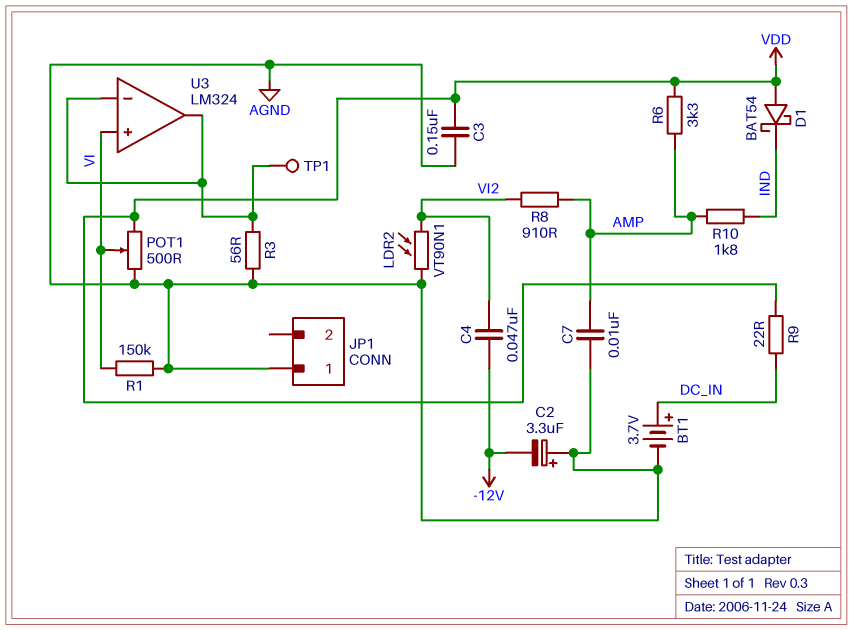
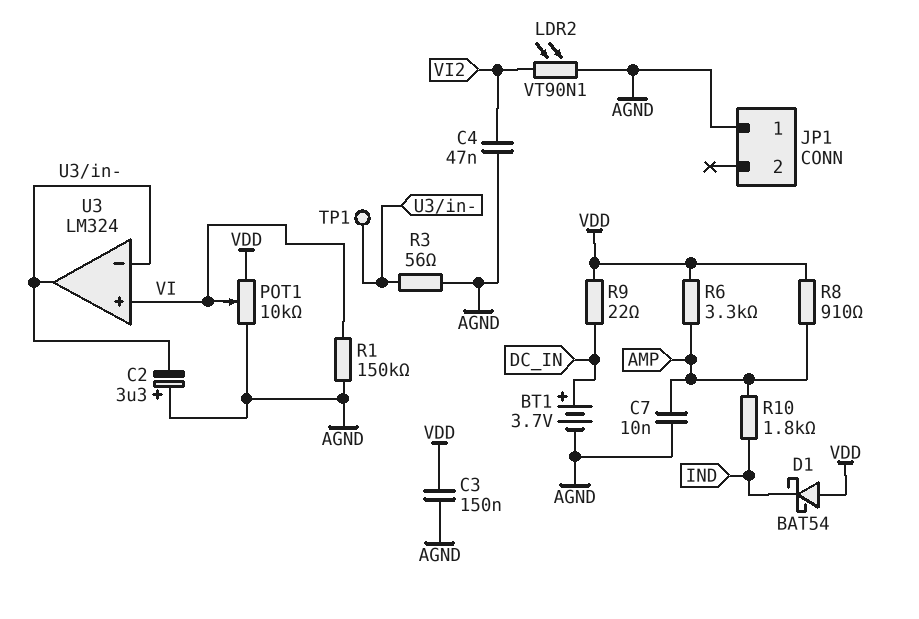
C2: 3.3uF (plus AGND, minus -12V) -> 3.3uF (plus AGND, minus U3/in-)
C4: 47nF (-12V, VI2) -> 47nF (AGND, VI2)
POT1: 500 (AGND, VDD, wiper VI) -> 10k (AGND, VDD, wiper VI)
R8: 910 (AMP, VI2) -> 910 (AMP, VDD)

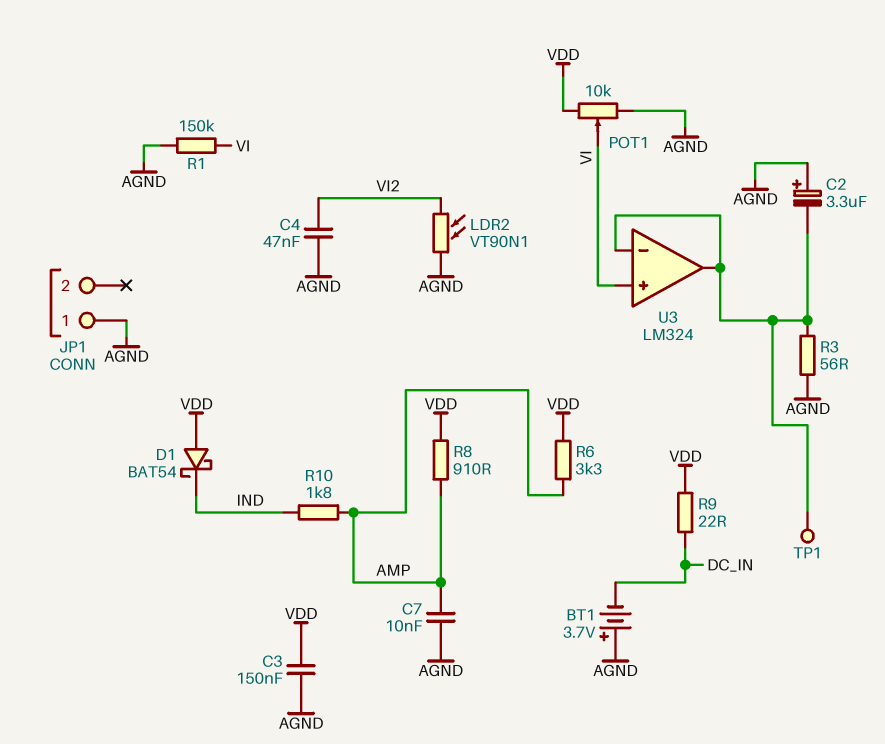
BT1: 3.7V (plus DC_IN, minus AGND) -> 3.7V (plus AGND, minus DC_IN)

